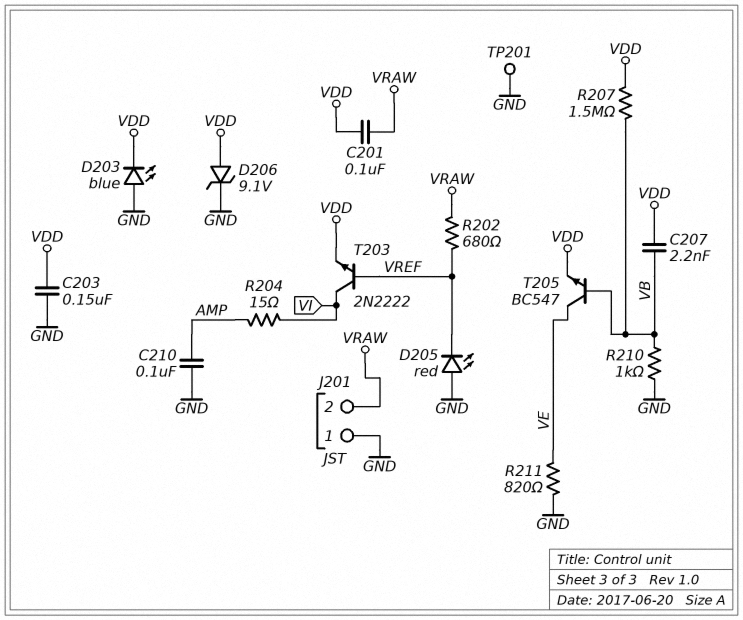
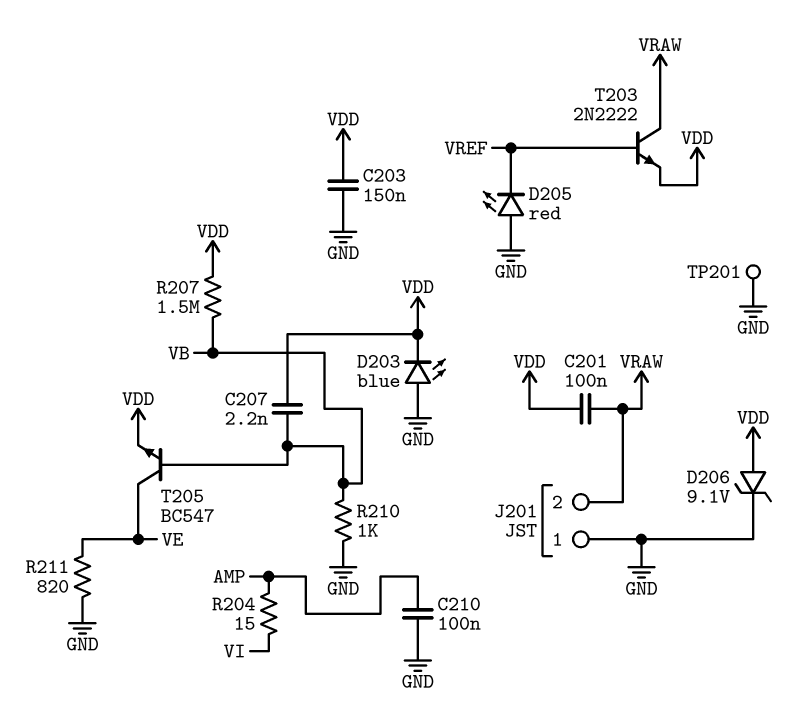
R202: 680 (VRAW, VREF) -> none
T203: NPN 2N2222 (B VREF, C VI, E VDD) -> NPN 2N2222 (B VREF, C VRAW, E VDD)

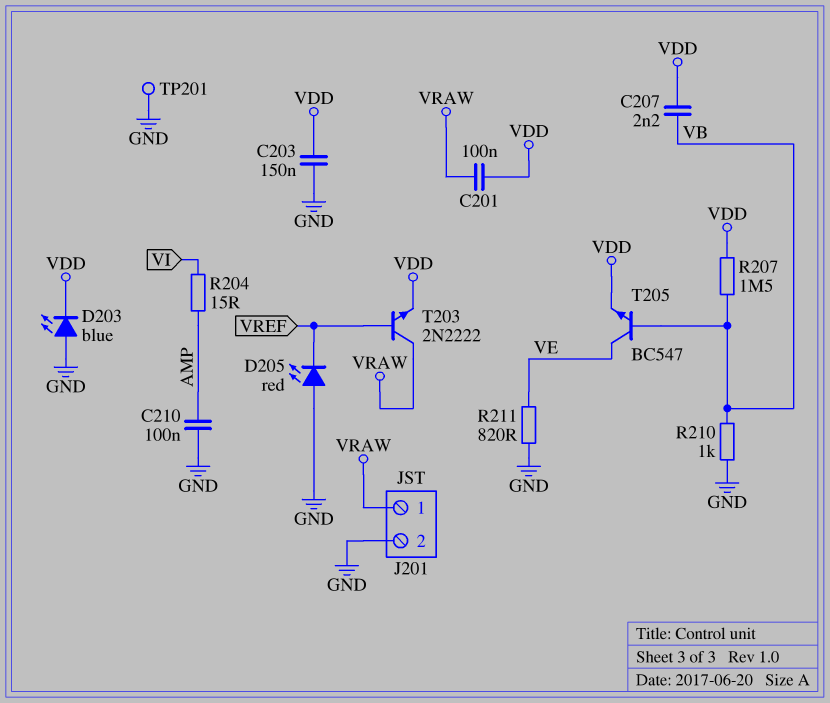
D206: zener 9.1V (A VDD, K GND) -> none
J201 pin 1: GND -> VRAW
J201 pin 2: VRAW -> GND

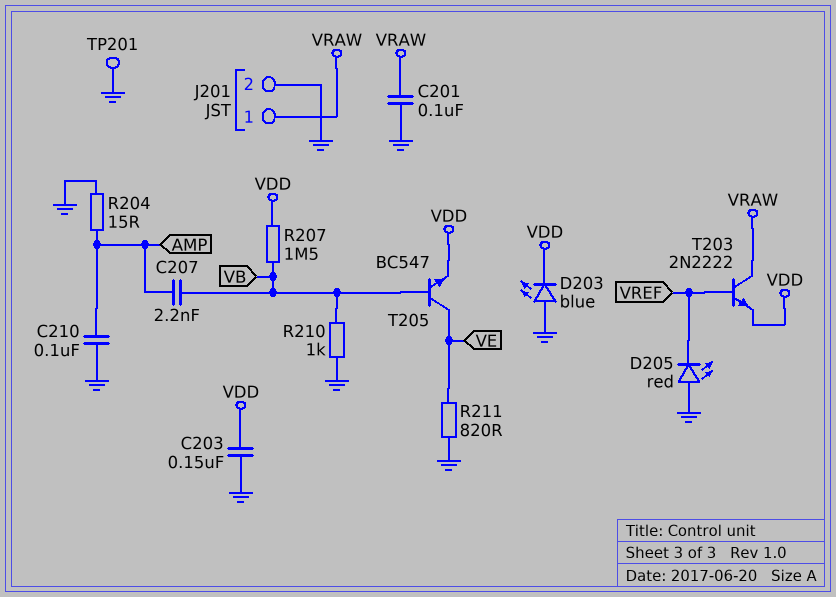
C201: 100nF (VDD, VRAW) -> 100nF (GND, VRAW)
C207: 2.2nF (VB, VDD) -> 2.2nF (AMP, VB)
R204: 15 (AMP, VI) -> 15 (AMP, GND)

